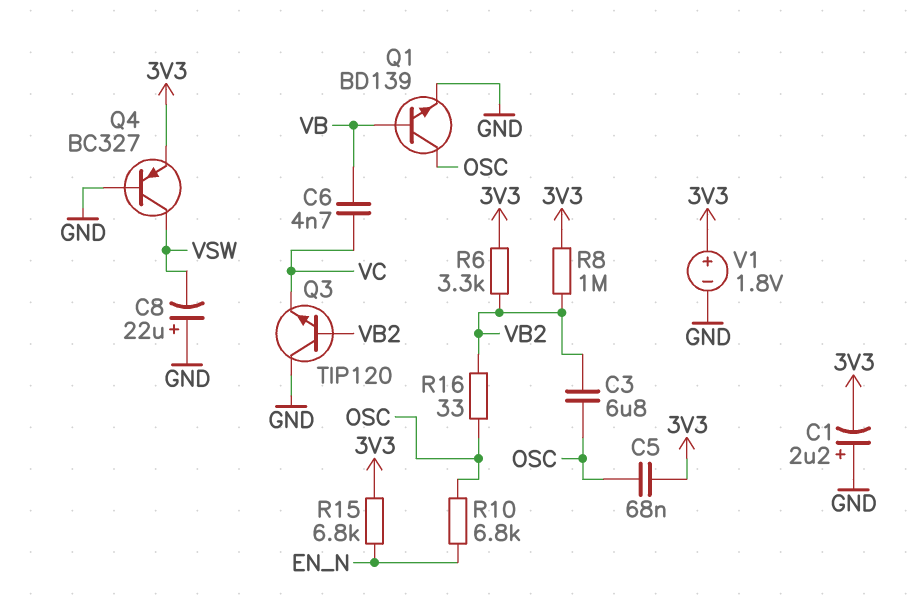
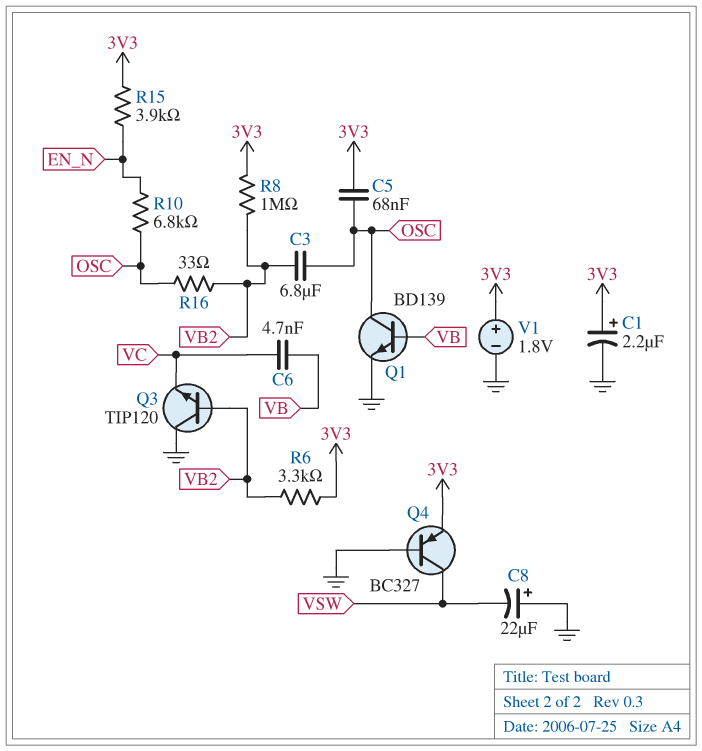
C1: 2.2uF (plus GND, minus 3V3) -> 2.2uF (plus 3V3, minus GND)
R15: 6.8k (3V3, EN_N) -> 3.9k (3V3, EN_N)

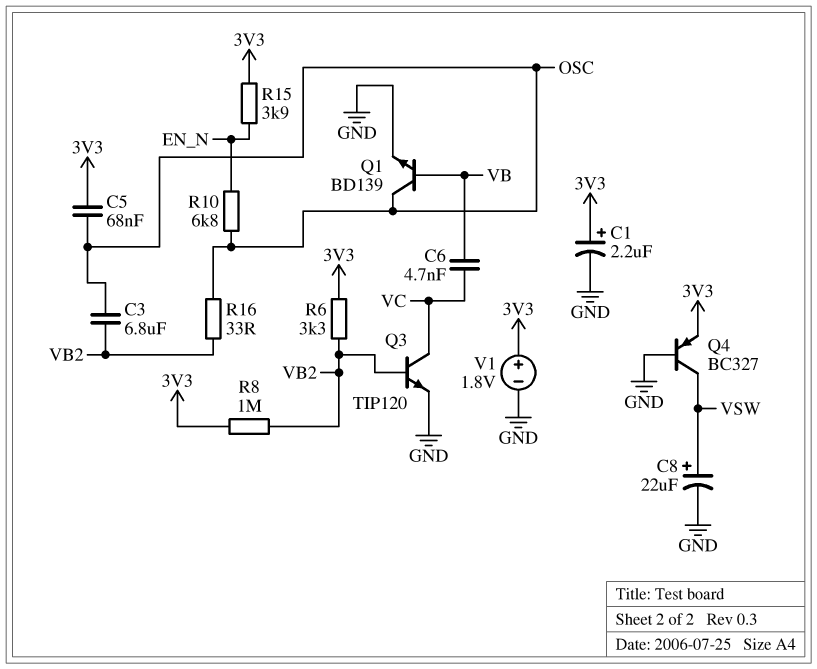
C8: 22uF (plus GND, minus VSW) -> 22uF (plus VSW, minus GND)
Q3: NPN TIP120 (B VB2, C GND, E VC) -> NPN TIP120 (B VB2, C VC, E GND)

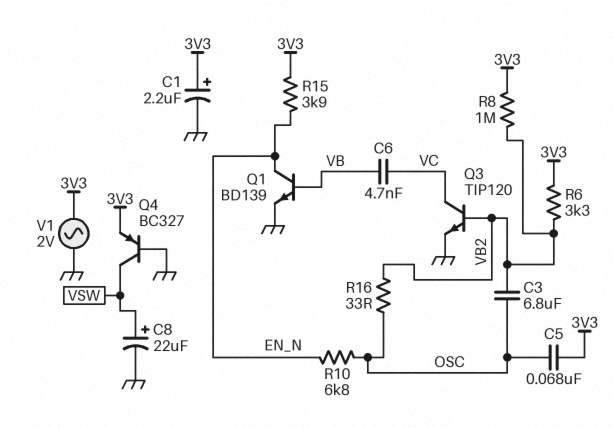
Q1: NPN BD139 (B VB, C OSC, E GND) -> NPN BD139 (B VB, C EN_N, E GND)
V1: 1.8V (plus 3V3, minus GND) -> AC 2V (3V3, GND)

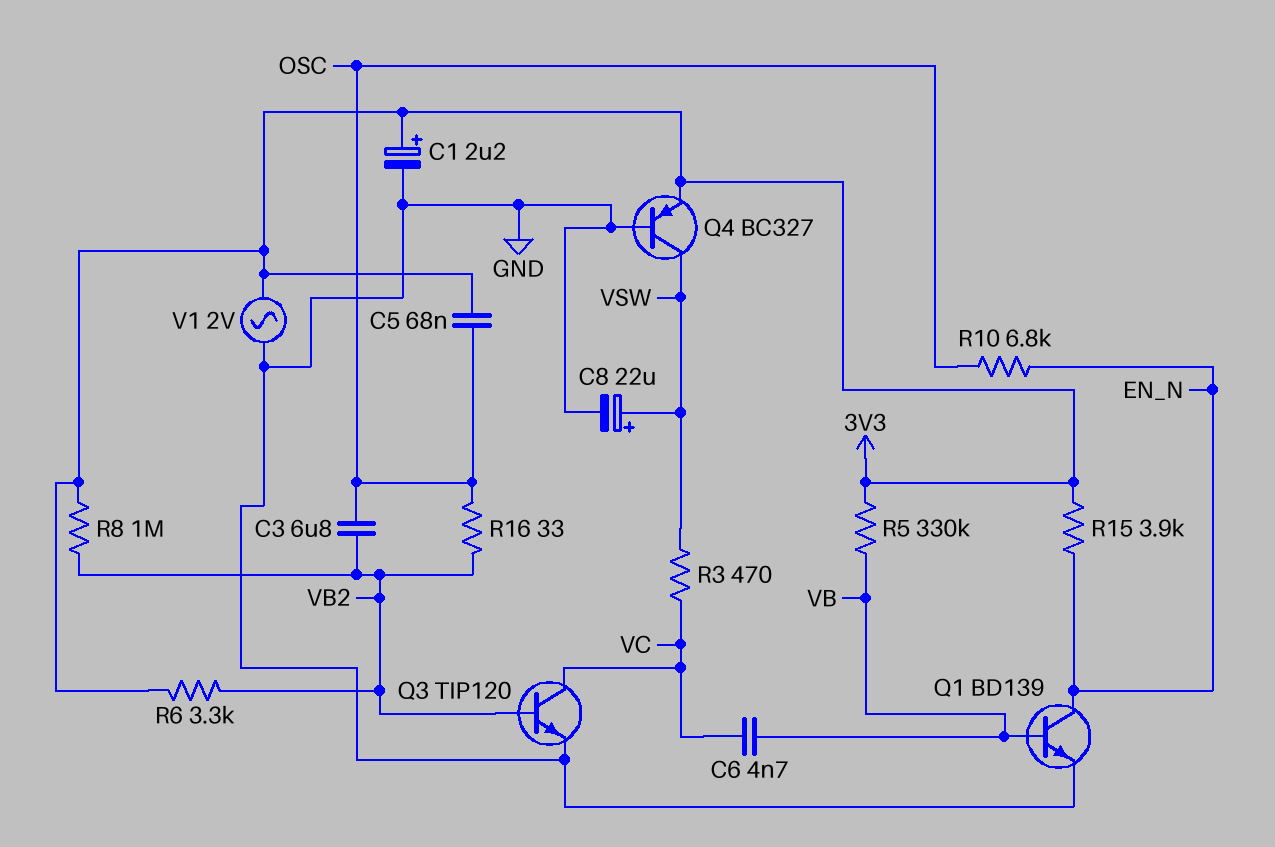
R3: none -> 470 (VC, VSW)
R5: none -> 330k (3V3, VB)

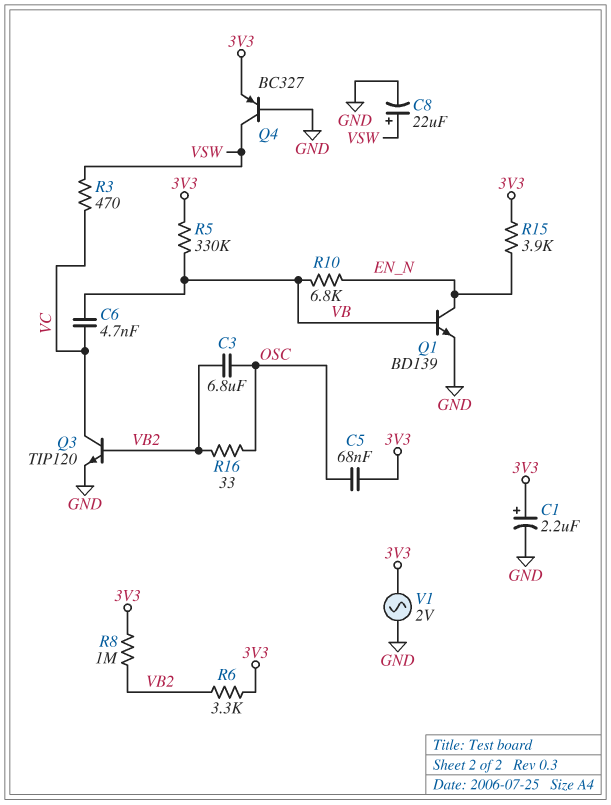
R10: 6.8k (EN_N, OSC) -> 6.8k (EN_N, VB)

